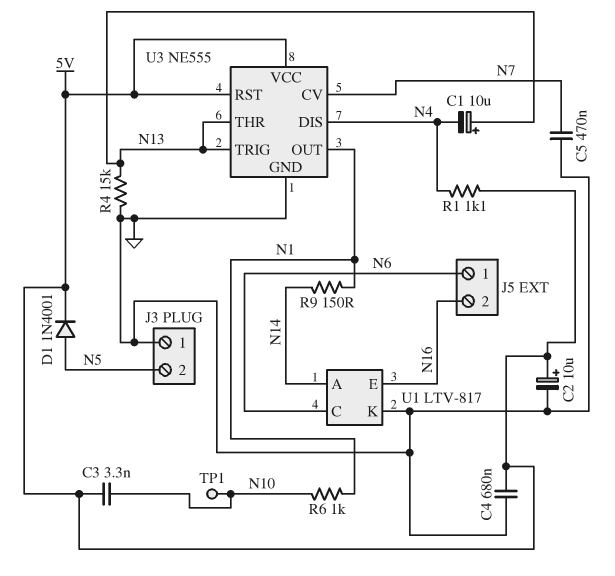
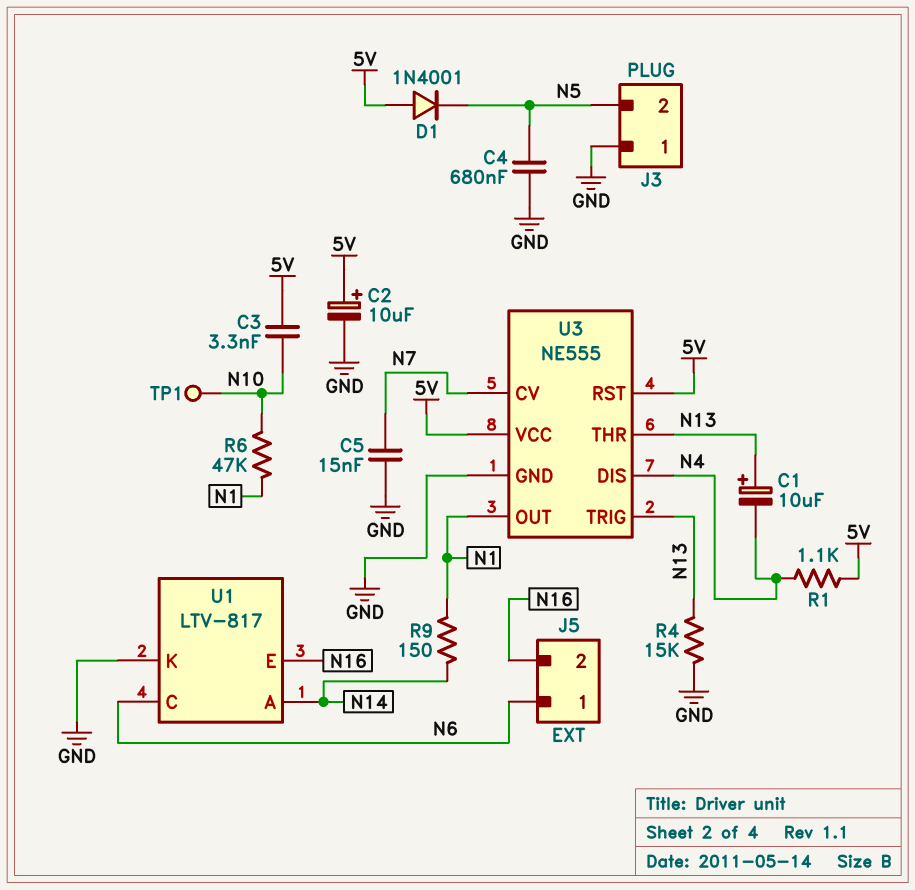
C4: 680nF (5V, GND) -> 680nF (GND, N5)
C5: 470nF (GND, N7) -> 15nF (GND, N7)
D1: diode 1N4001 (A N5, K 5V) -> diode 1N4001 (A 5V, K N5)
R6: 1k (N1, N10) -> 47k (N1, N10)

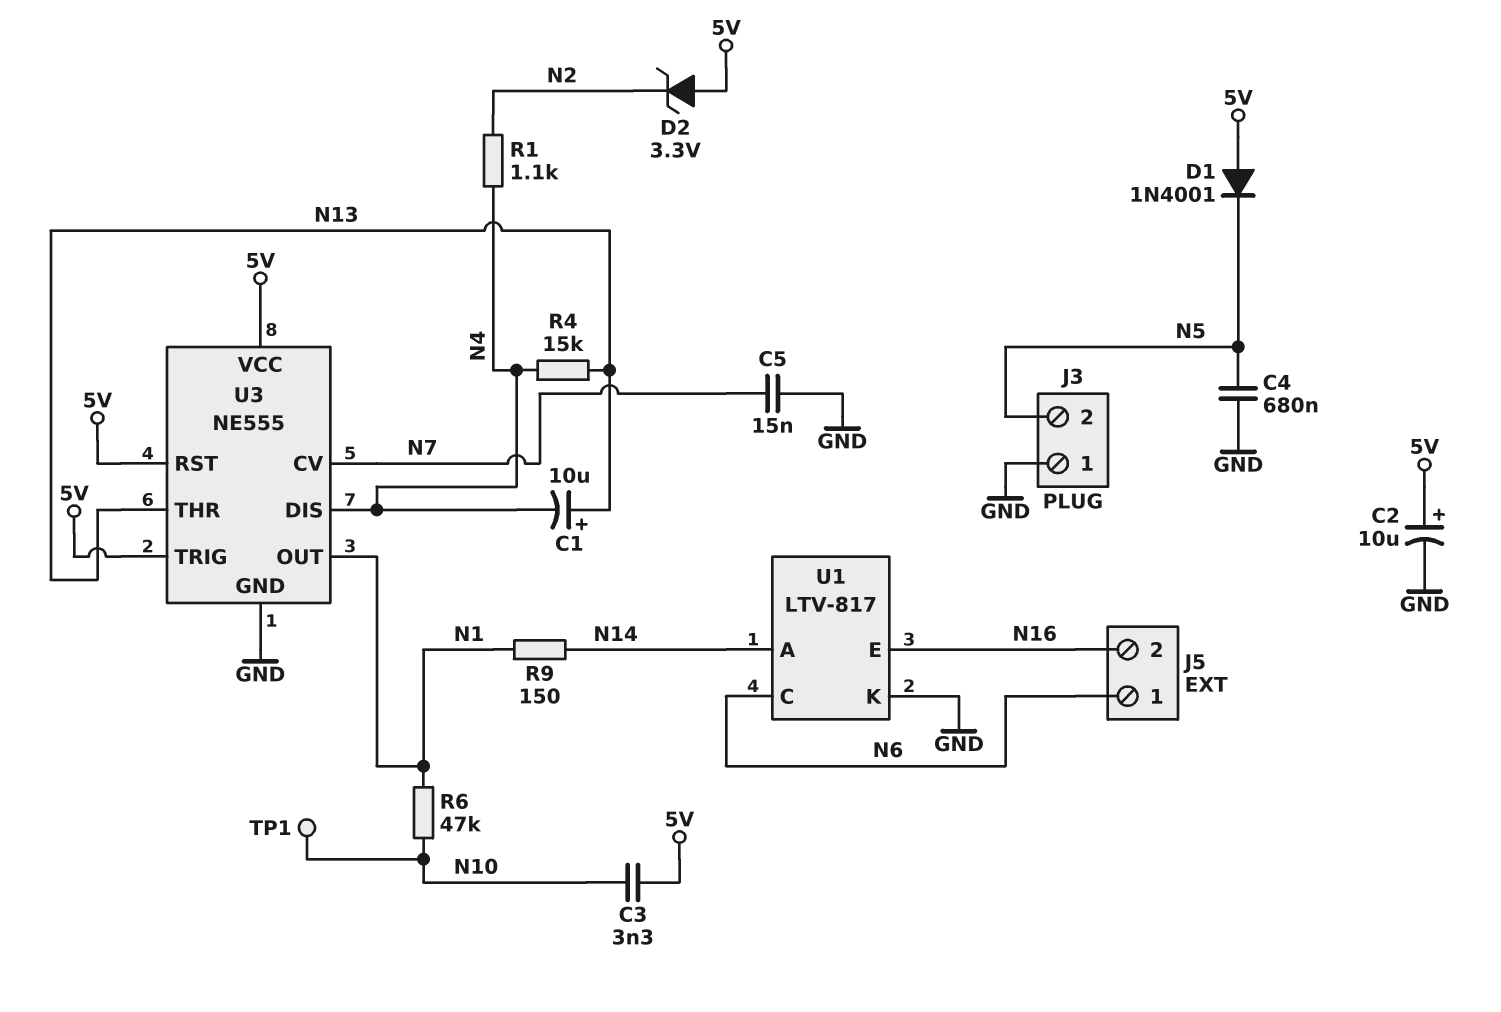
D2: none -> zener 3.3V (A 5V, K N2)
R1: 1.1k (5V, N4) -> 1.1k (N2, N4)
R4: 15k (GND, N13) -> 15k (N4, N13)
U3 pin TRIG: N13 -> 5V

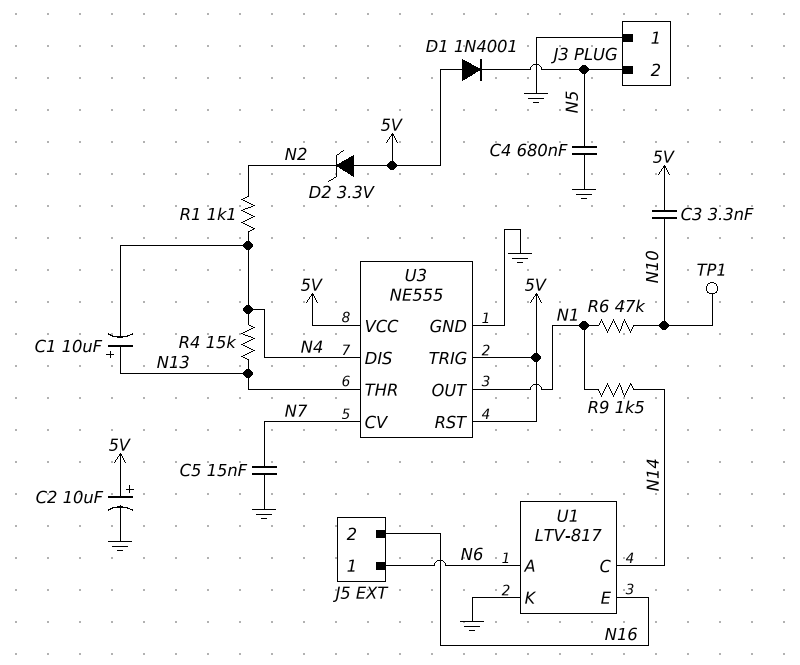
R9: 150 (N1, N14) -> 1.5k (N1, N14)
U1 pin A: N14 -> N6
U1 pin C: N6 -> N14

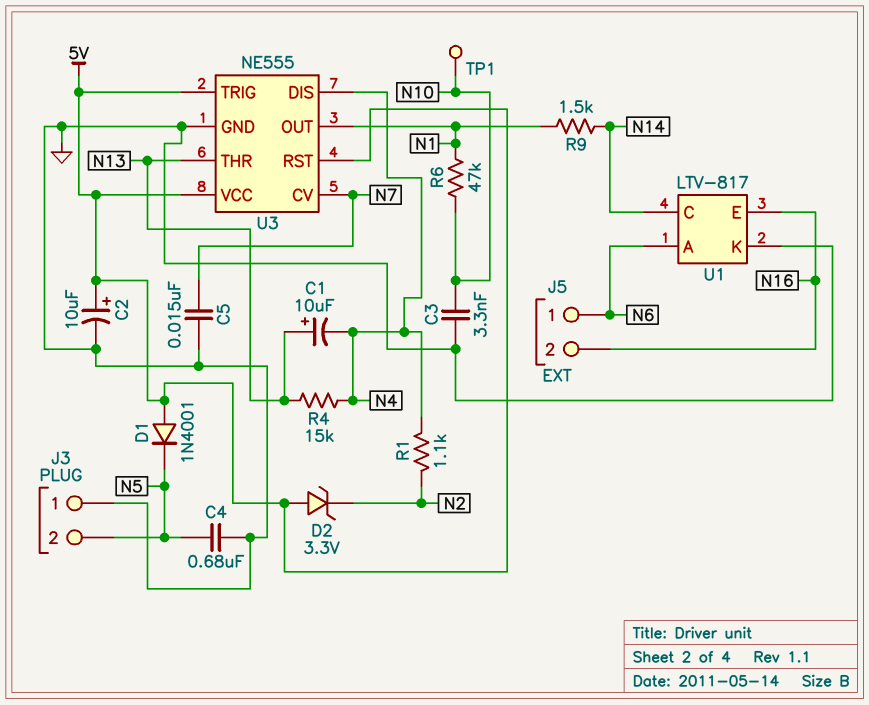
C3: 3.3nF (5V, N10) -> 3.3nF (GND, N10)

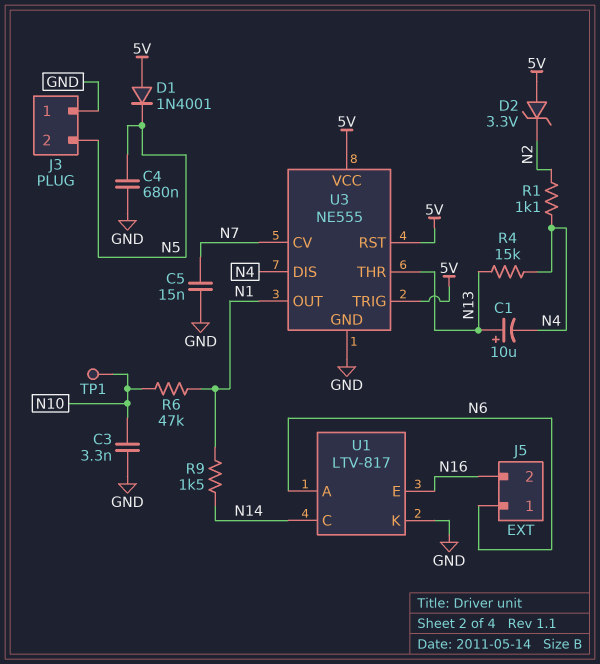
C2: 10uF (plus 5V, minus GND) -> none

